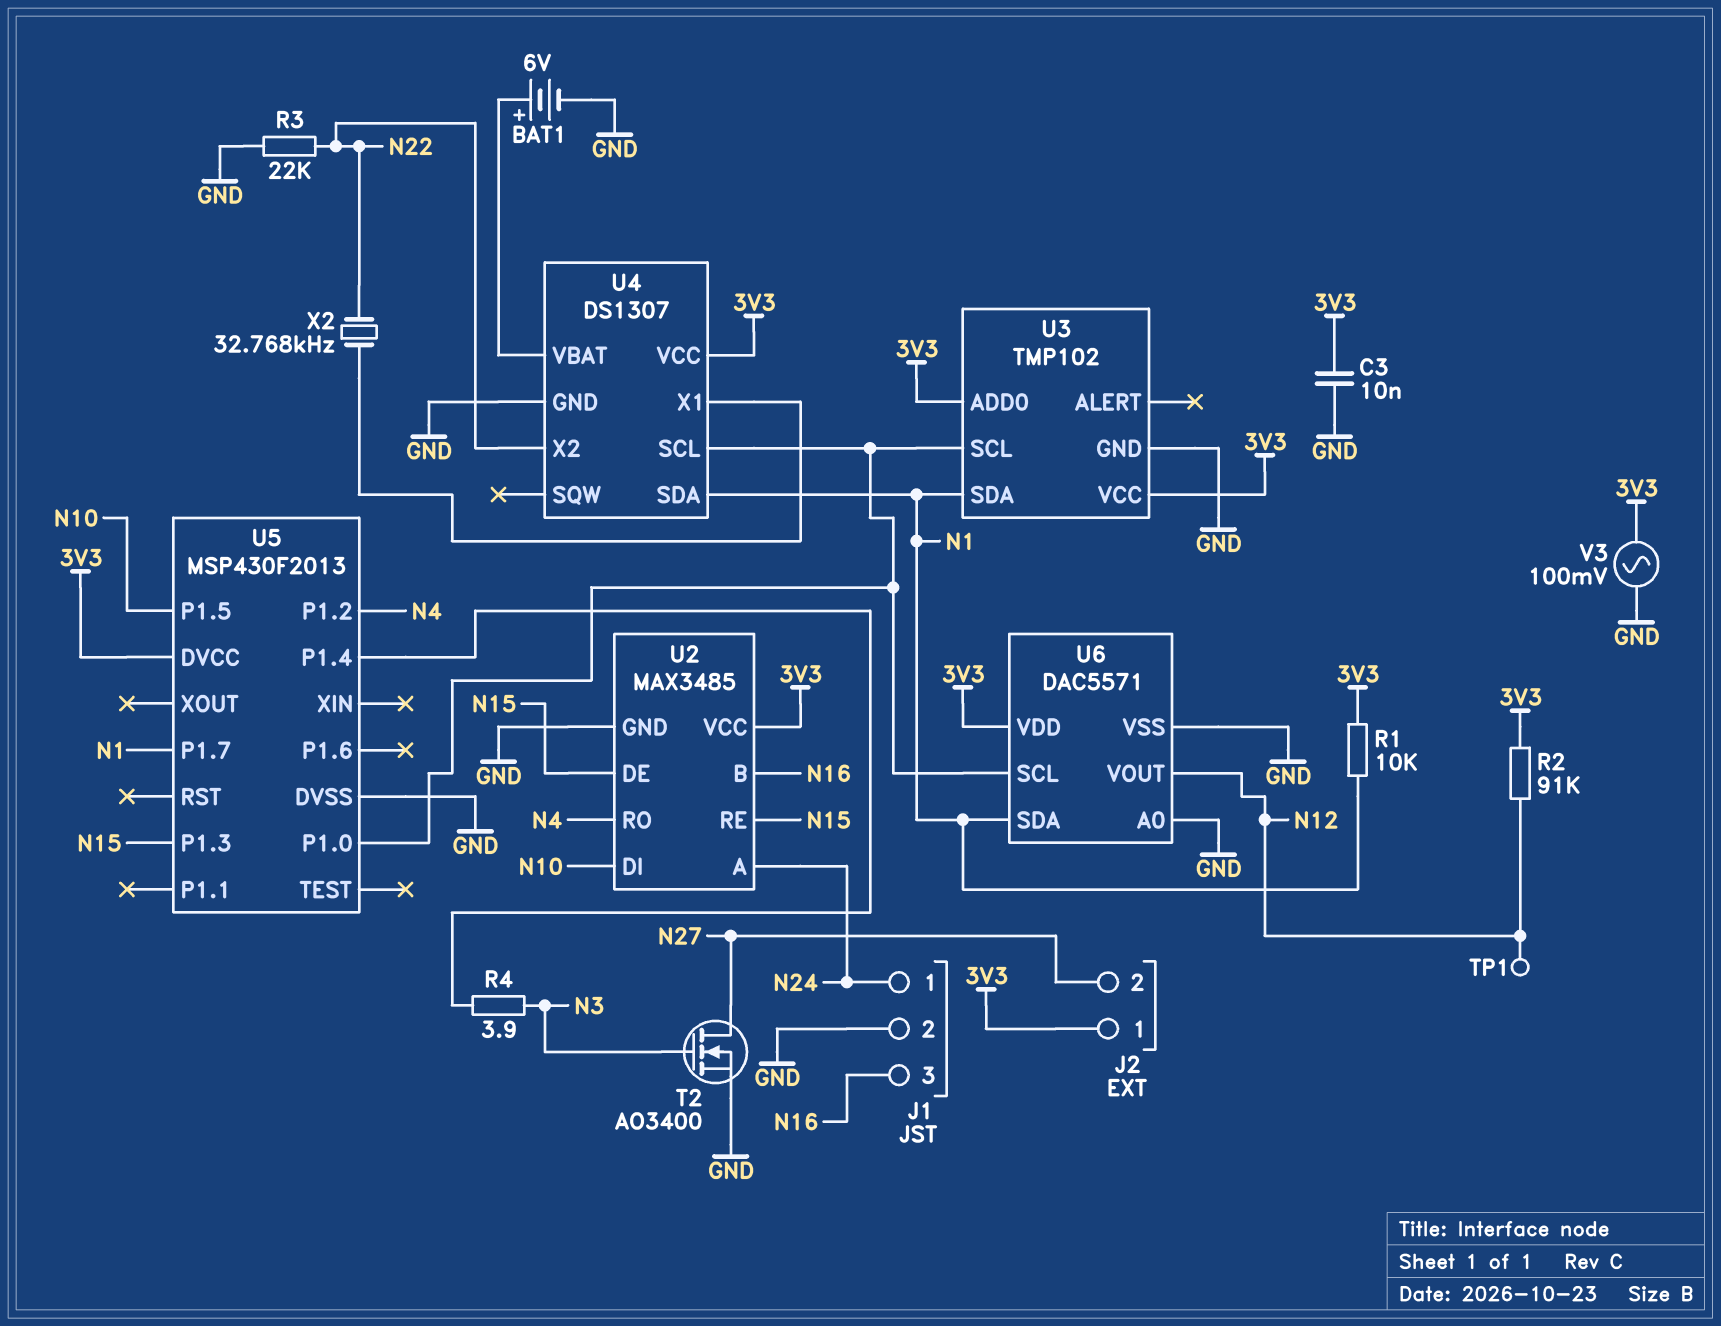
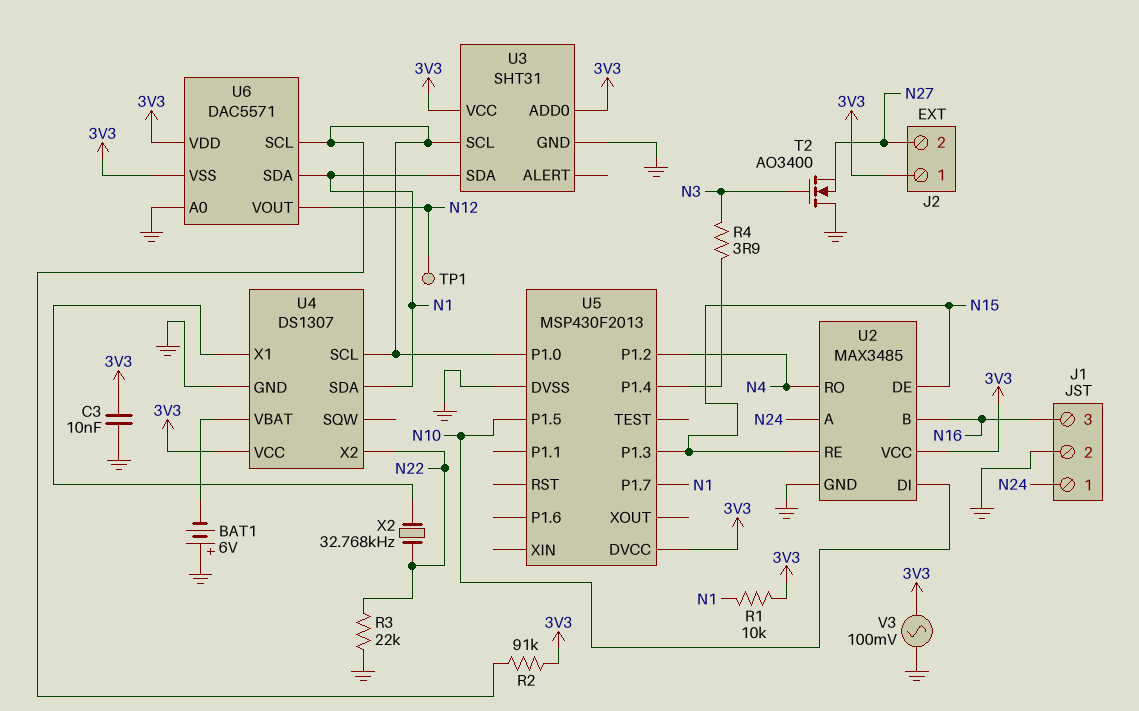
BAT1: 6V (plus U4/VBAT, minus GND) -> 6V (plus GND, minus U4/VBAT)
R2: 91k (3V3, N12) -> 91k (3V3, U3/SCL)
T2: NMOS AO3400 (G N3, D N27, S GND) -> NMOS AO3400 (G N3, D GND, S N27)
U3: TMP102 -> SHT31
U6 pin VSS: GND -> 3V3

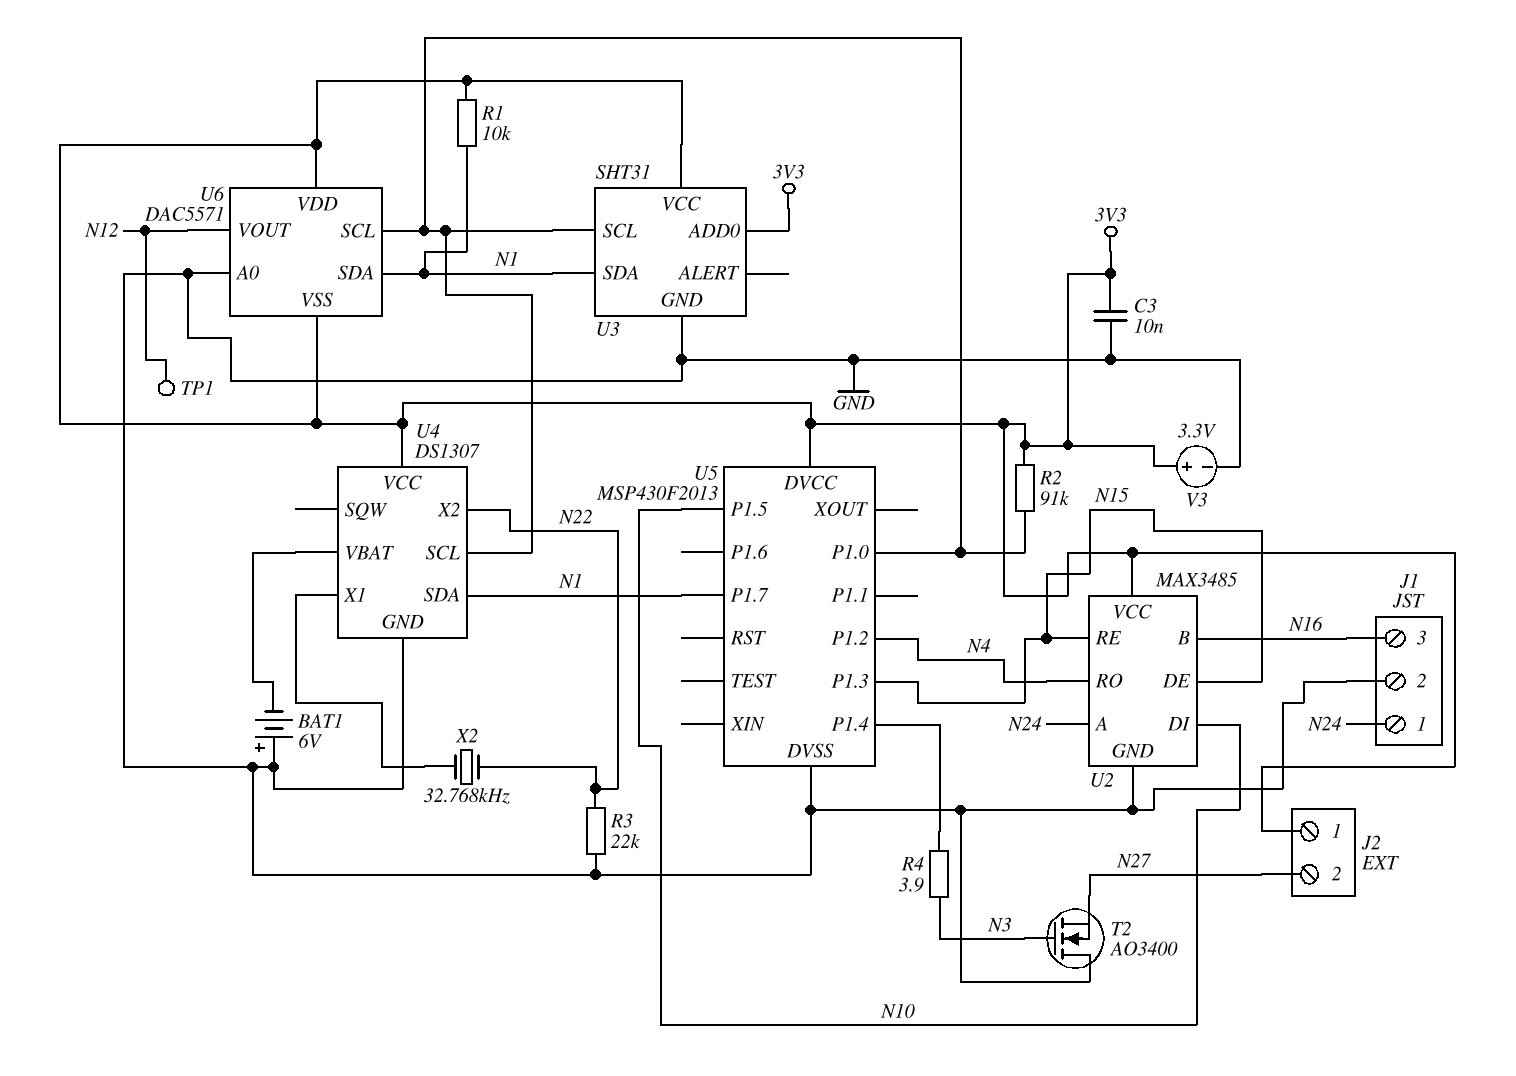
V3: AC 100mV (3V3, GND) -> 3.3V (plus 3V3, minus GND)

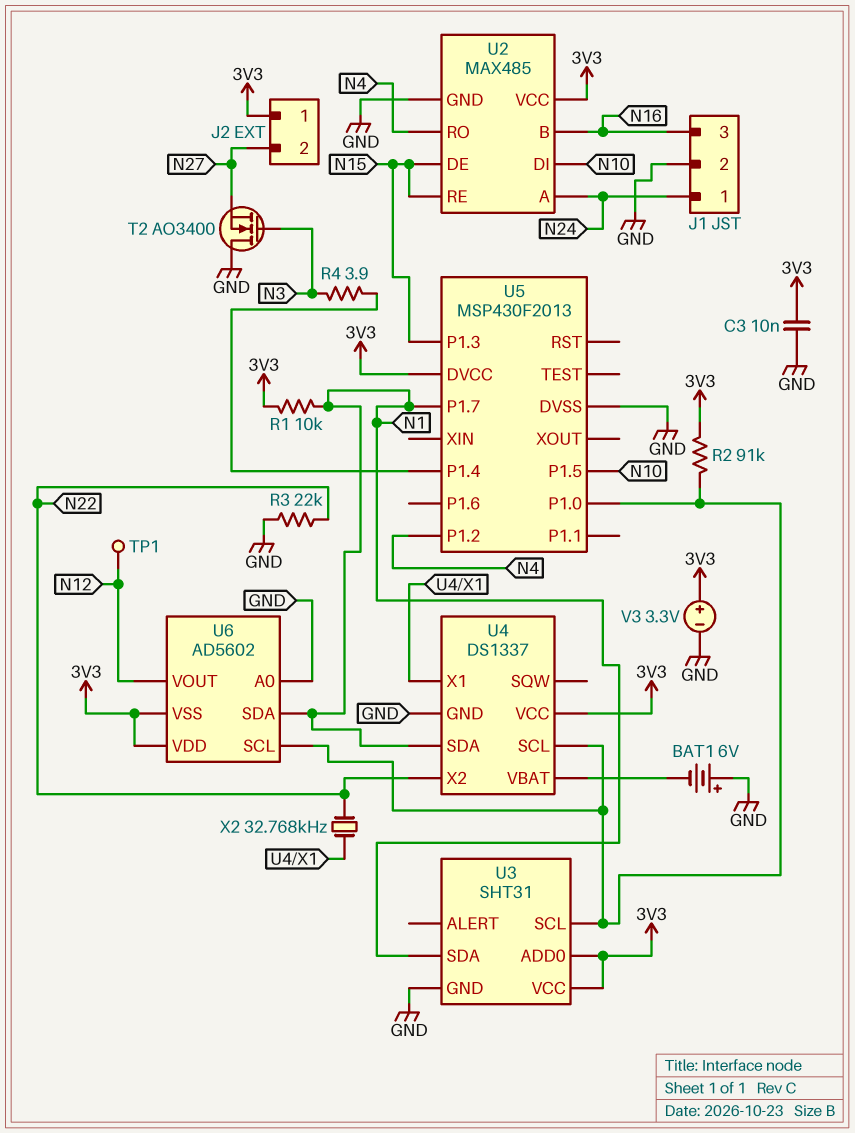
U2: MAX3485 -> MAX485
U4: DS1307 -> DS1337
U6: DAC5571 -> AD5602

